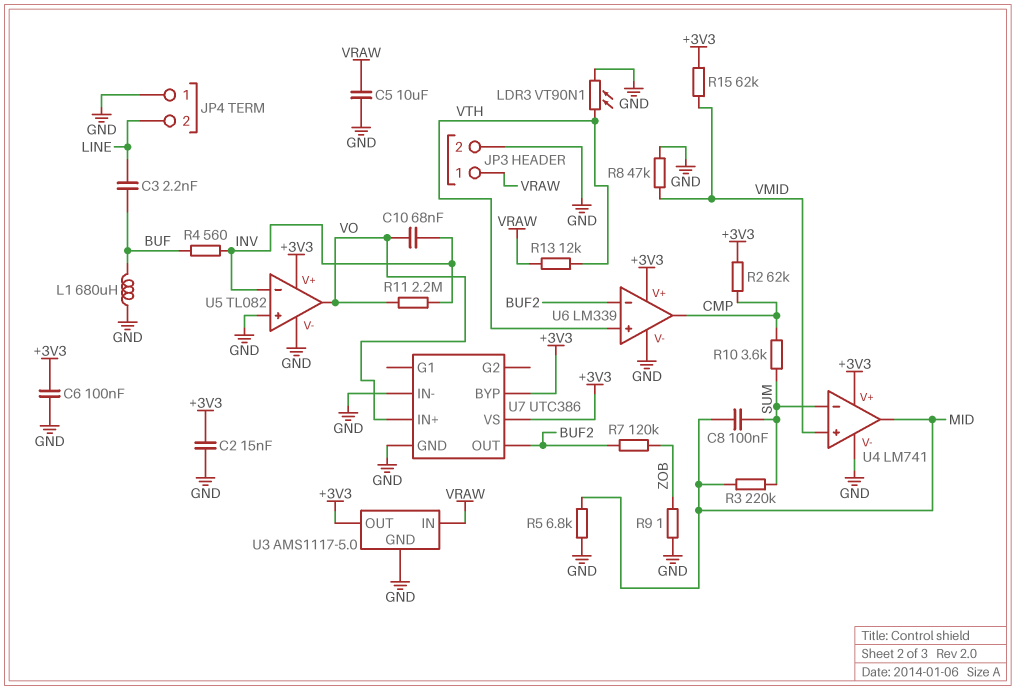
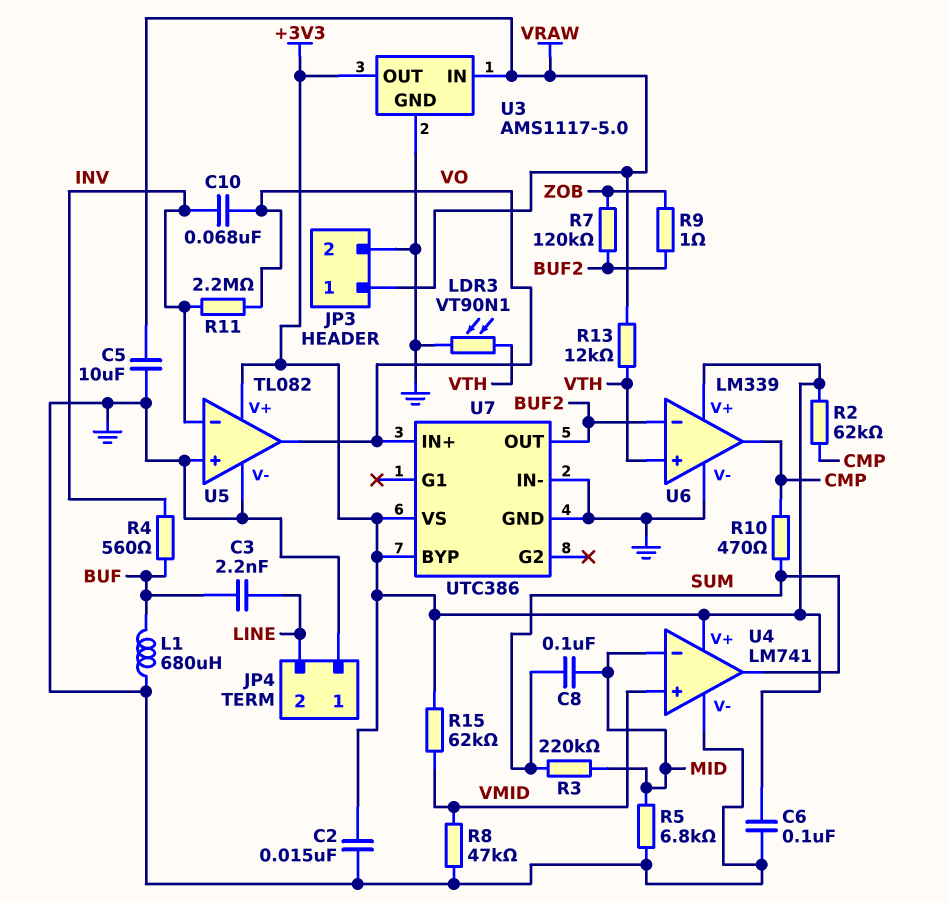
R9: 1 (GND, ZOB) -> 1 (BUF2, ZOB)
R10: 3.6k (CMP, SUM) -> 470 (CMP, SUM)
U4 pin in-: SUM -> MID
U4 pin out: MID -> SUM

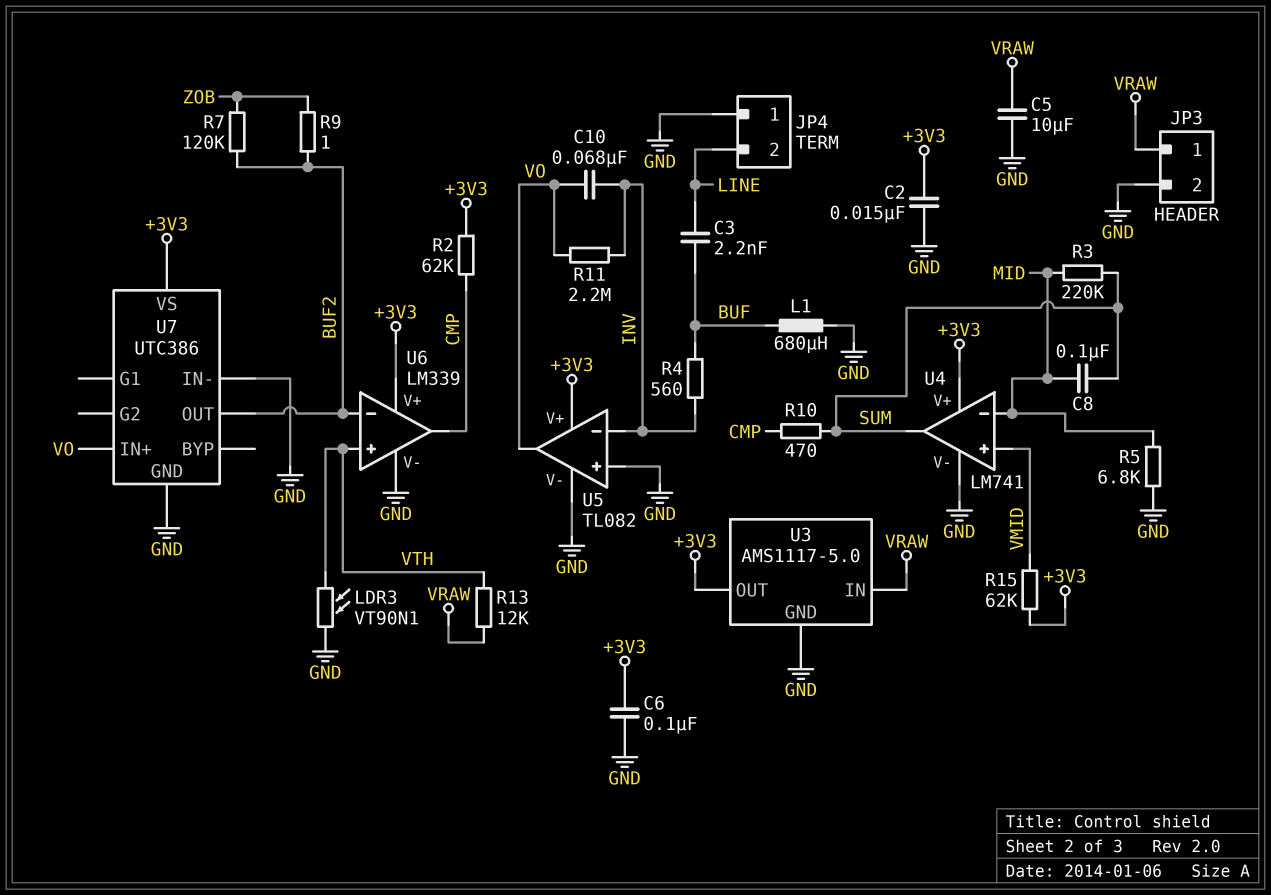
R8: 47k (GND, VMID) -> none
U7 pin BYP: +3V3 -> none

